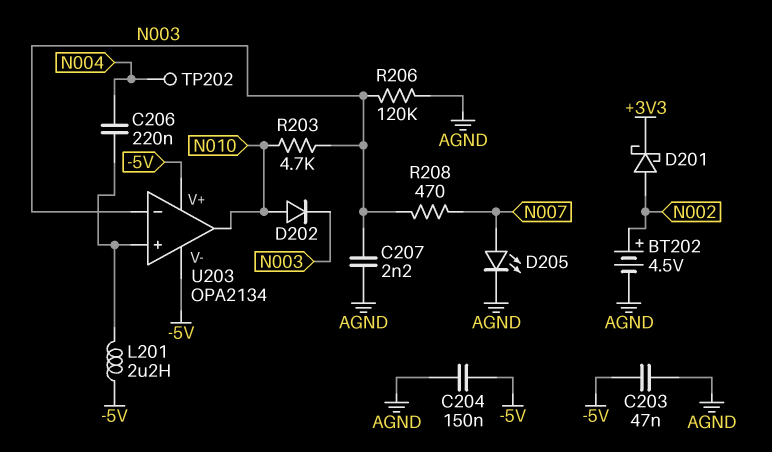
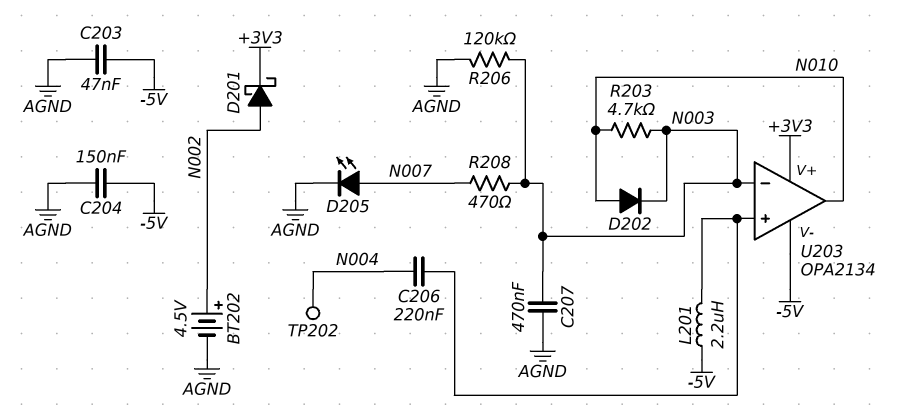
C207: 2.2nF (AGND, N003) -> 470nF (AGND, N003)
U203 pin V+: -5V -> +3V3

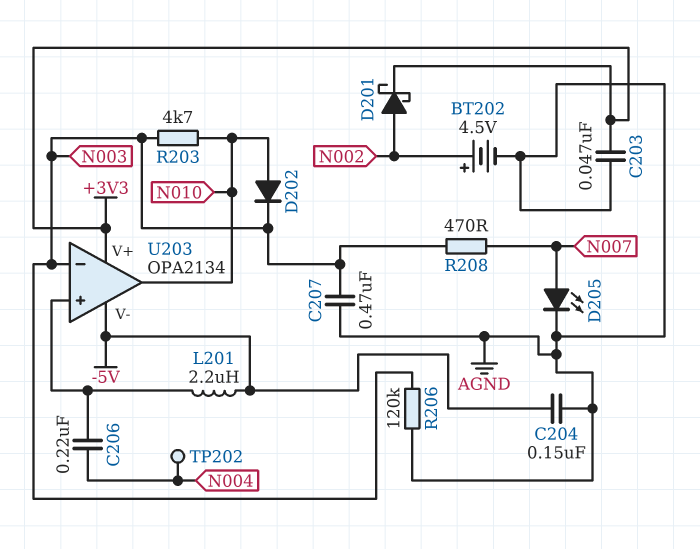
C203: 47nF (-5V, AGND) -> 47nF (+3V3, AGND)

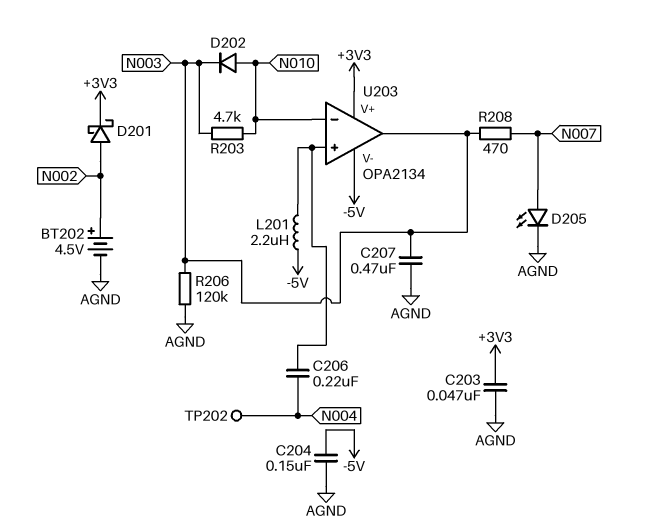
U203 pin in-: N003 -> N010
U203 pin out: N010 -> N003

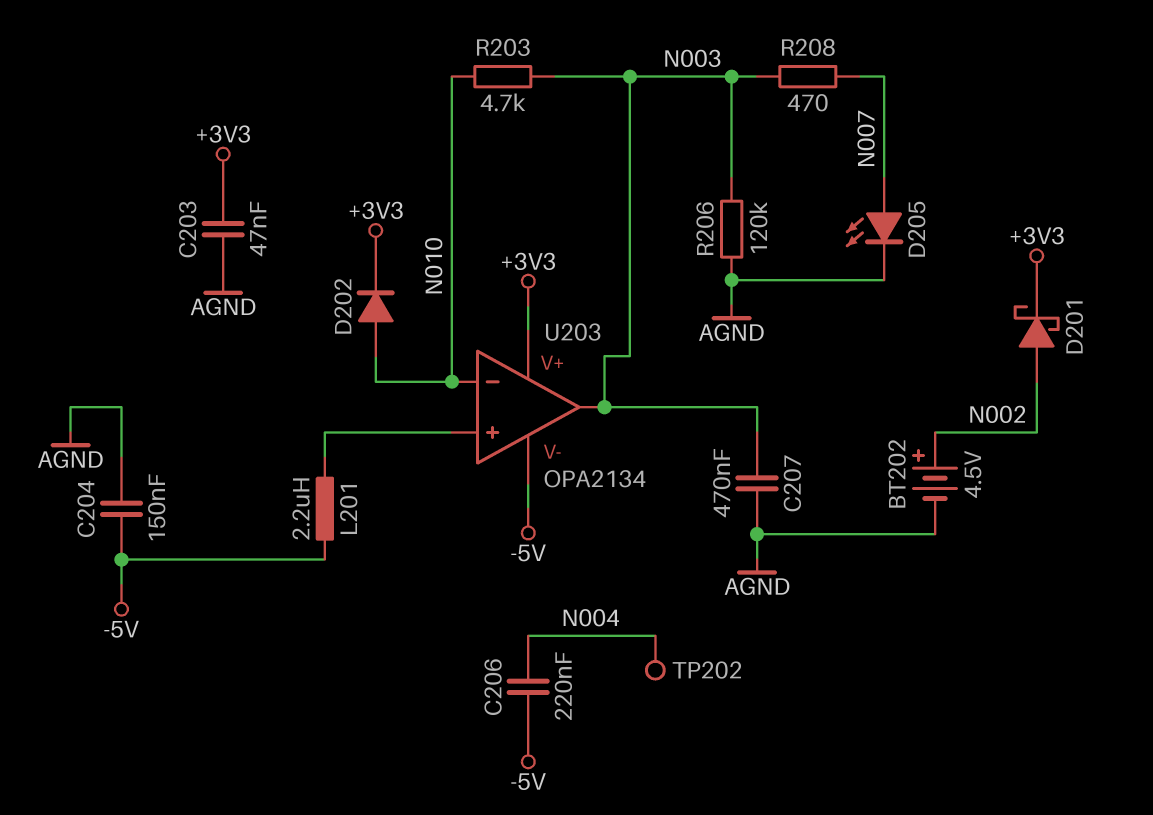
C206: 220nF (N004, U203/in+) -> 220nF (-5V, N004)
D202: diode (A N010, K N003) -> diode (A N010, K +3V3)

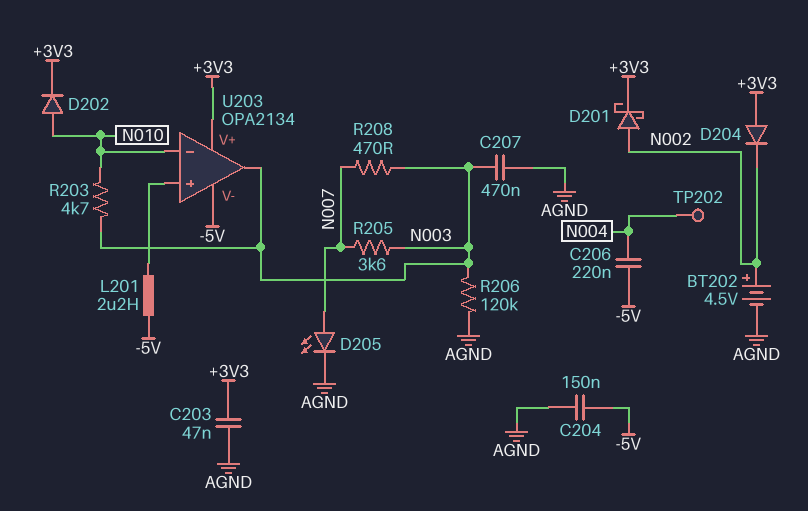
D204: none -> diode (A +3V3, K N002)
R205: none -> 3.6k (N003, N007)

